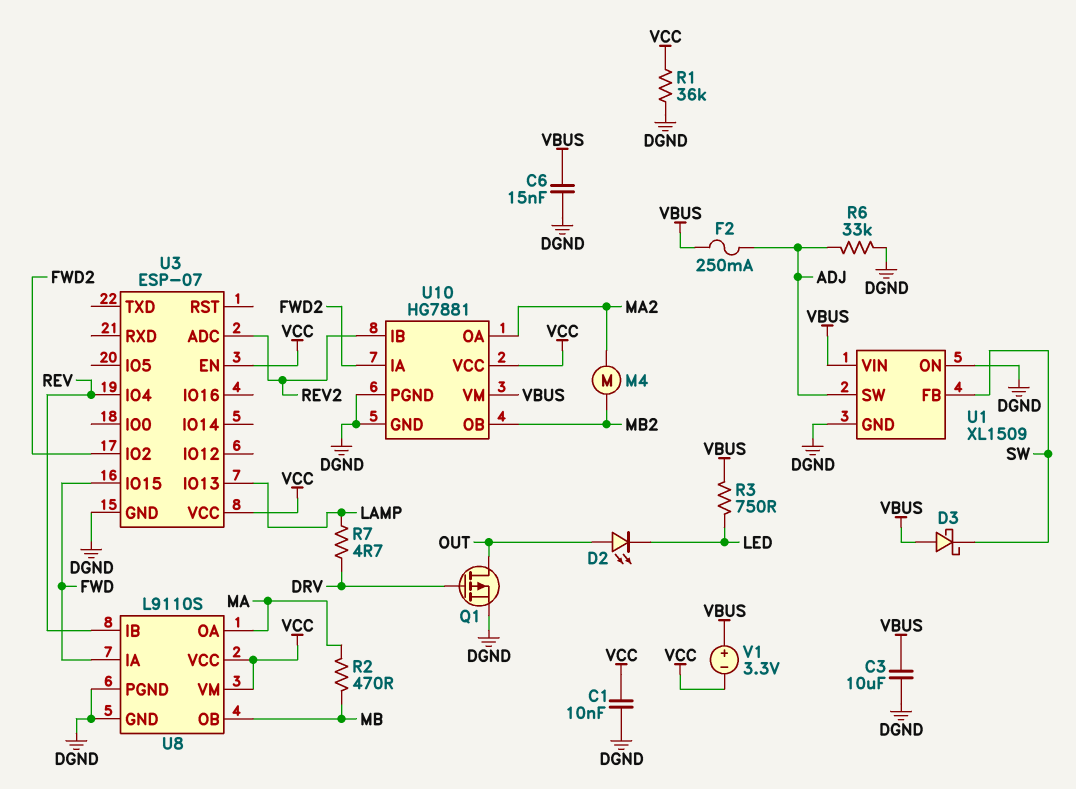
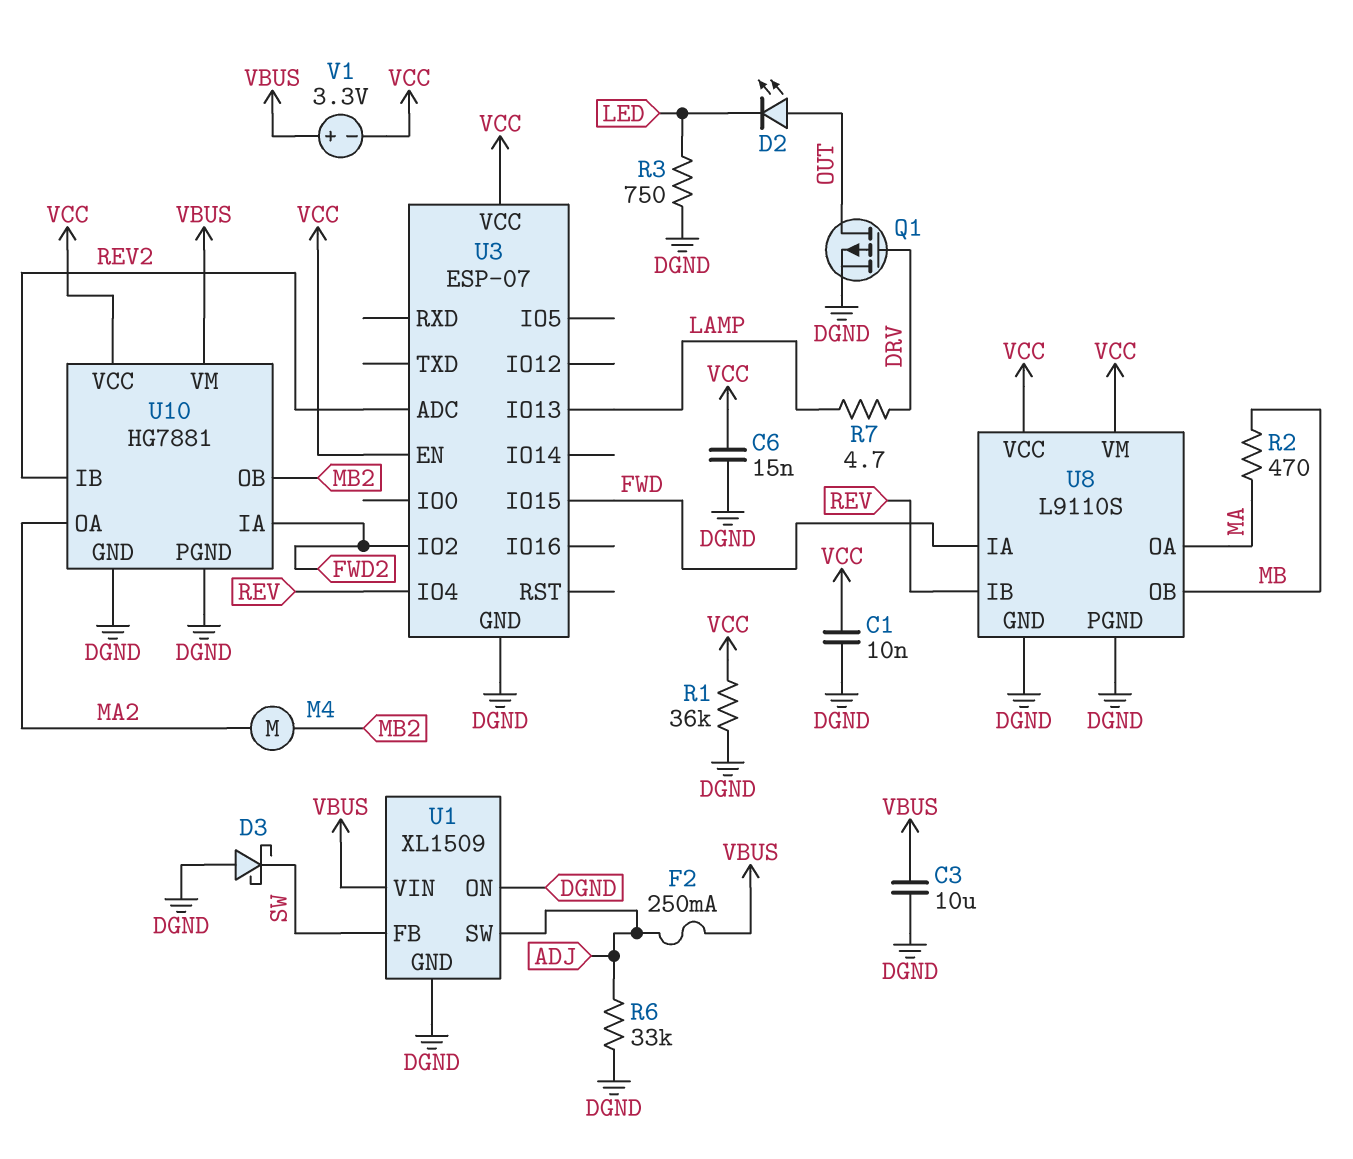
C6: 15nF (DGND, VBUS) -> 15nF (DGND, VCC)
D3: schottky (A VBUS, K SW) -> schottky (A DGND, K SW)
R3: 750 (LED, VBUS) -> 750 (DGND, LED)

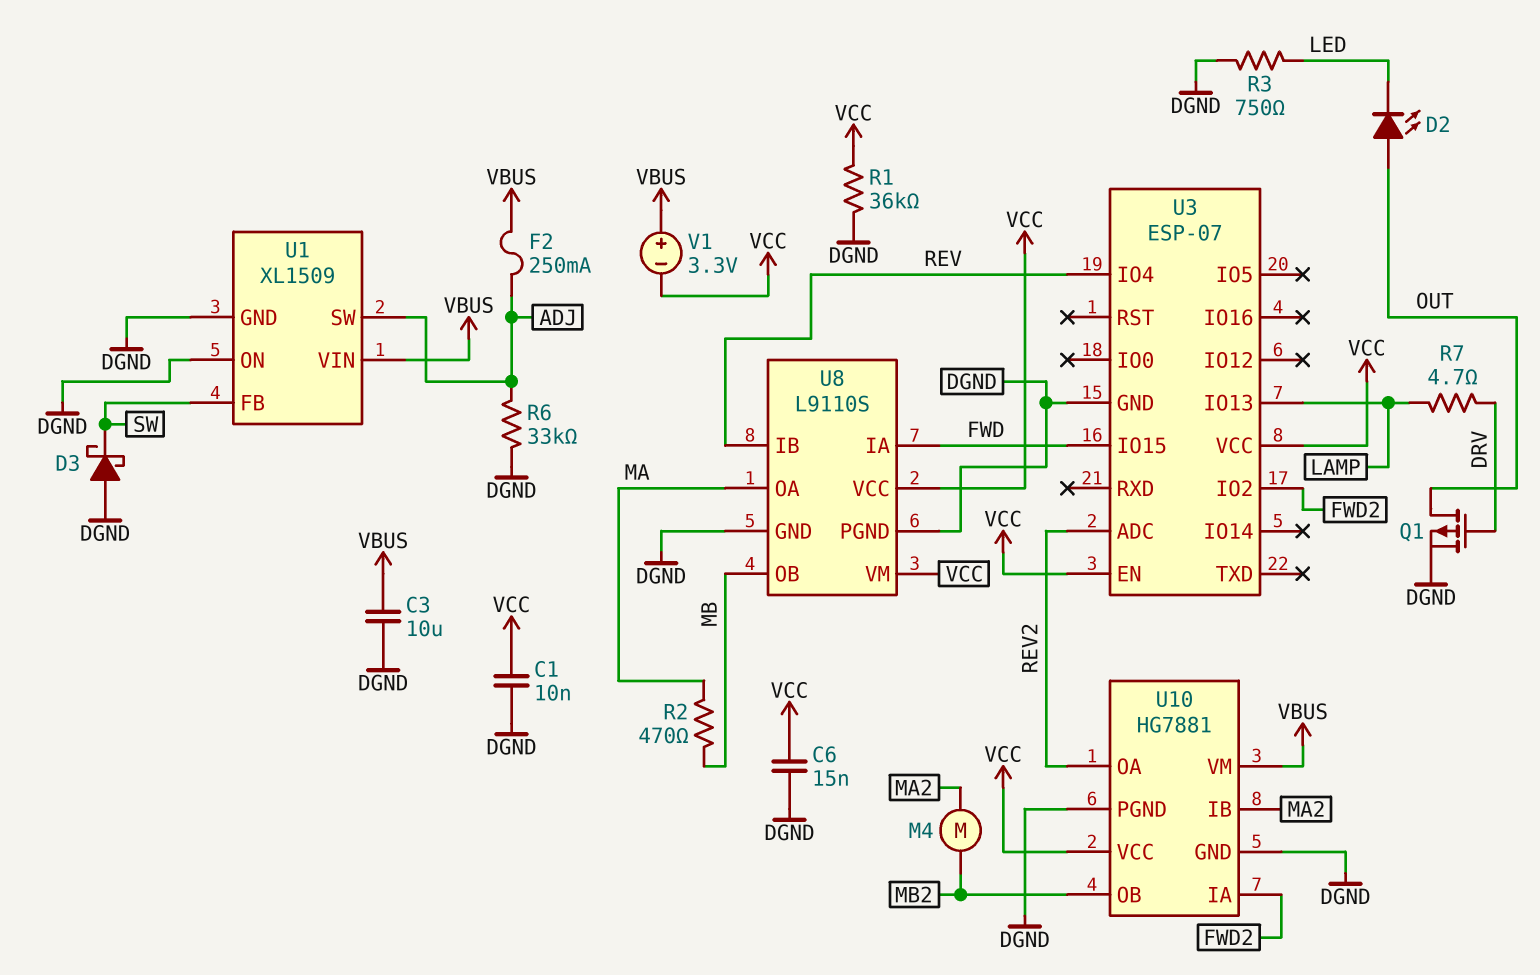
U10 pin IB: REV2 -> MA2
U10 pin OA: MA2 -> REV2

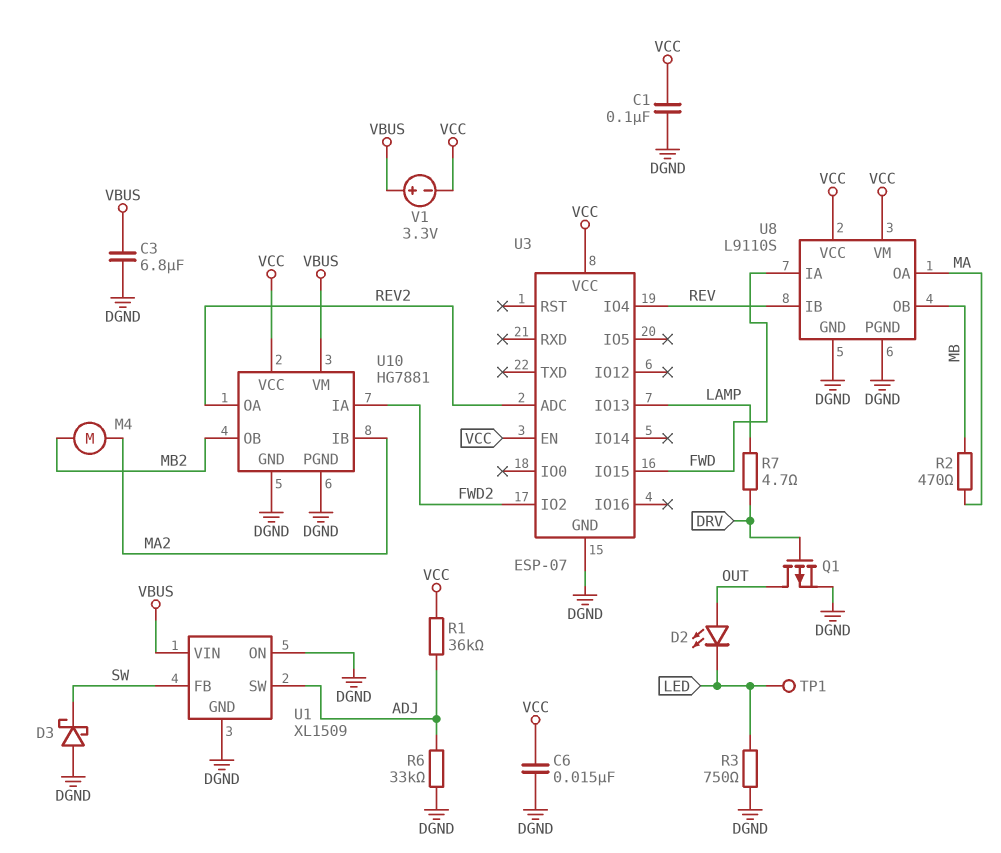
C1: 10nF (DGND, VCC) -> 100nF (DGND, VCC)
C3: 10uF (DGND, VBUS) -> 6.8uF (DGND, VBUS)
F2: 250mA (ADJ, VBUS) -> none
R1: 36k (DGND, VCC) -> 36k (ADJ, VCC)
TP1: none -> test point (LED)

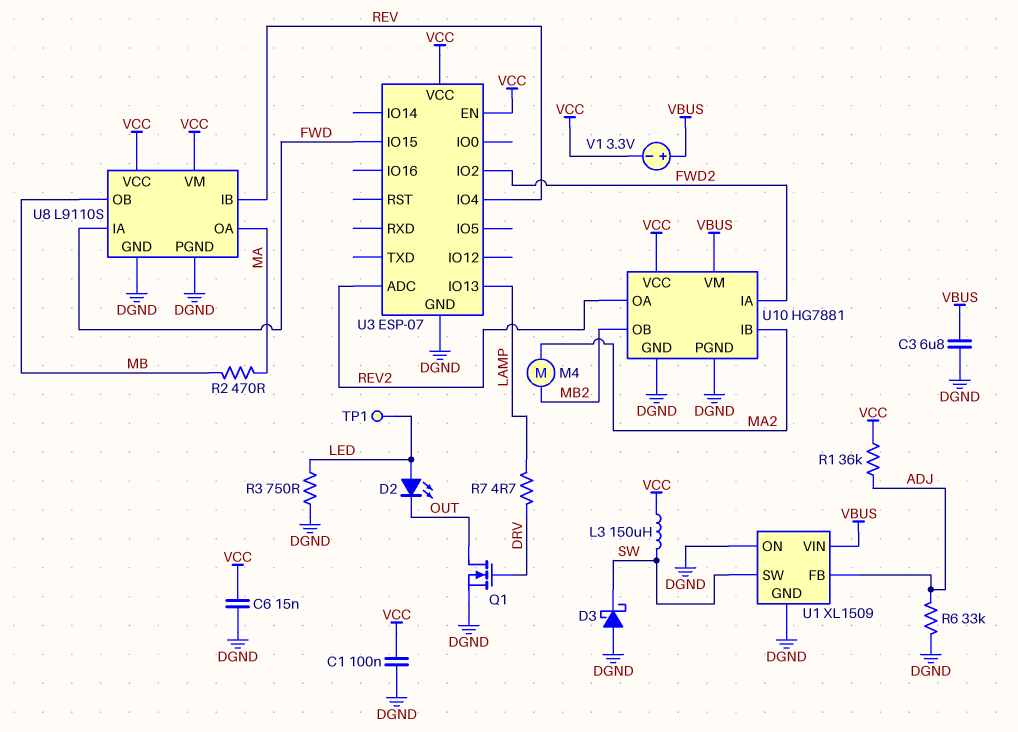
D2: LED (A OUT, K LED) -> LED (A LED, K OUT)
L3: none -> 150uH (SW, VCC)
Q1: PMOS (G DRV, D OUT, S DGND) -> NMOS (G DRV, D OUT, S DGND)
U1 pin FB: SW -> ADJ
U1 pin SW: ADJ -> SW

